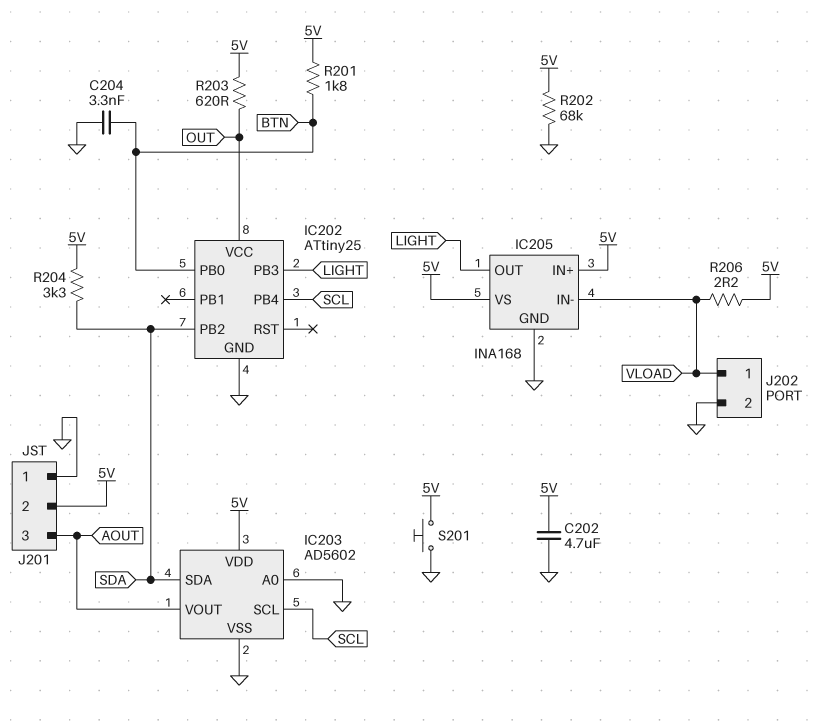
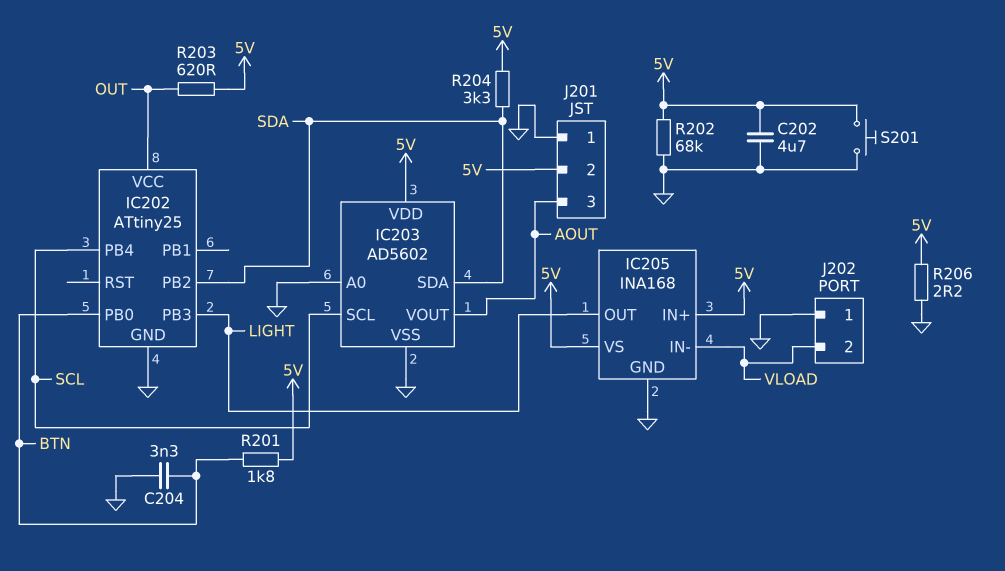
J202 pin 1: VLOAD -> GND
J202 pin 2: GND -> VLOAD
R206: 2.2 (5V, VLOAD) -> 2.2 (5V, GND)

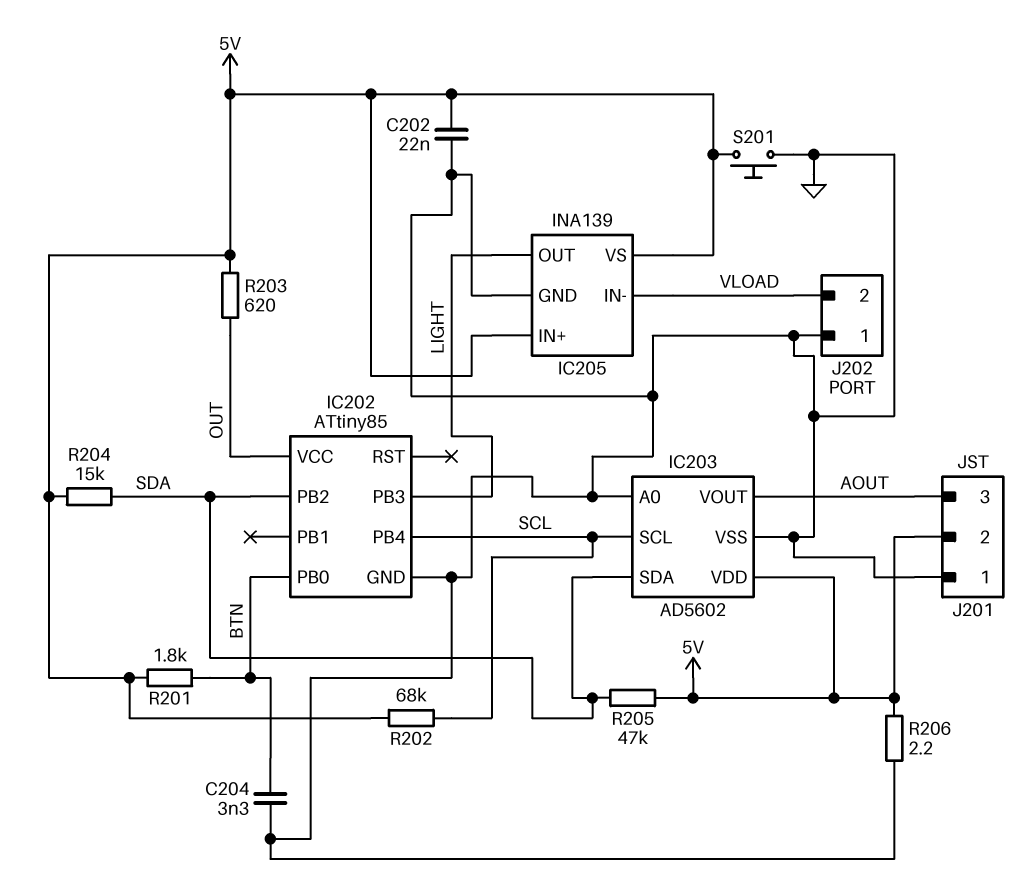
C202: 4.7uF (5V, GND) -> 22nF (5V, GND)
IC202: ATtiny25 -> ATtiny85
IC205: INA168 -> INA139
R202: 68k (5V, GND) -> 68k (5V, SCL)
R204: 3.3k (5V, SDA) -> 15k (5V, SDA)
R205: none -> 47k (5V, SDA)

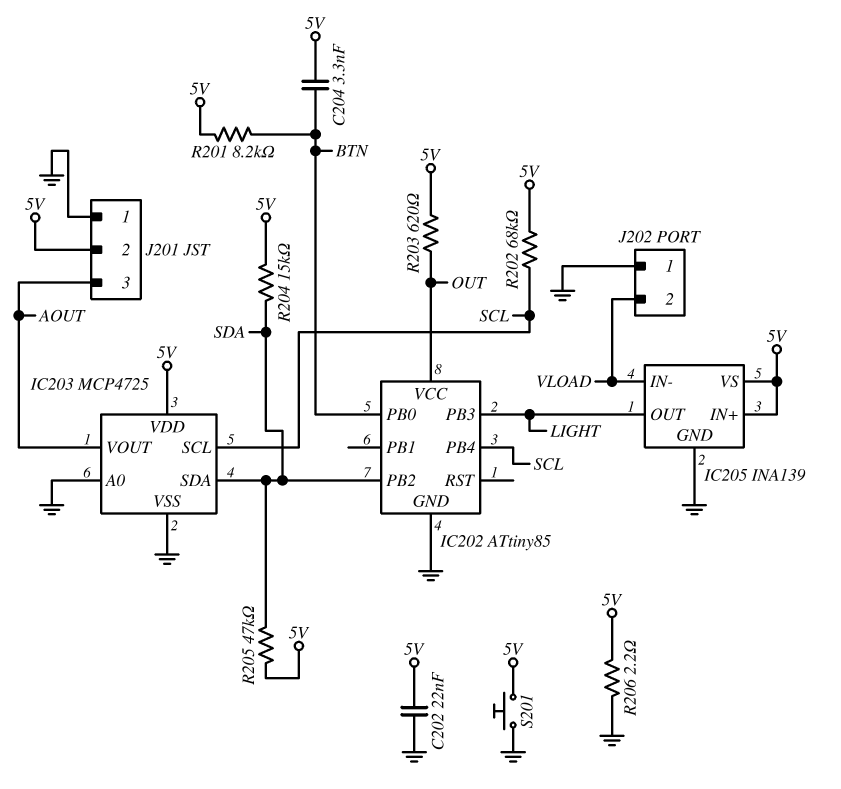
C204: 3.3nF (BTN, GND) -> 3.3nF (5V, BTN)
IC203: AD5602 -> MCP4725
R201: 1.8k (5V, BTN) -> 8.2k (5V, BTN)

